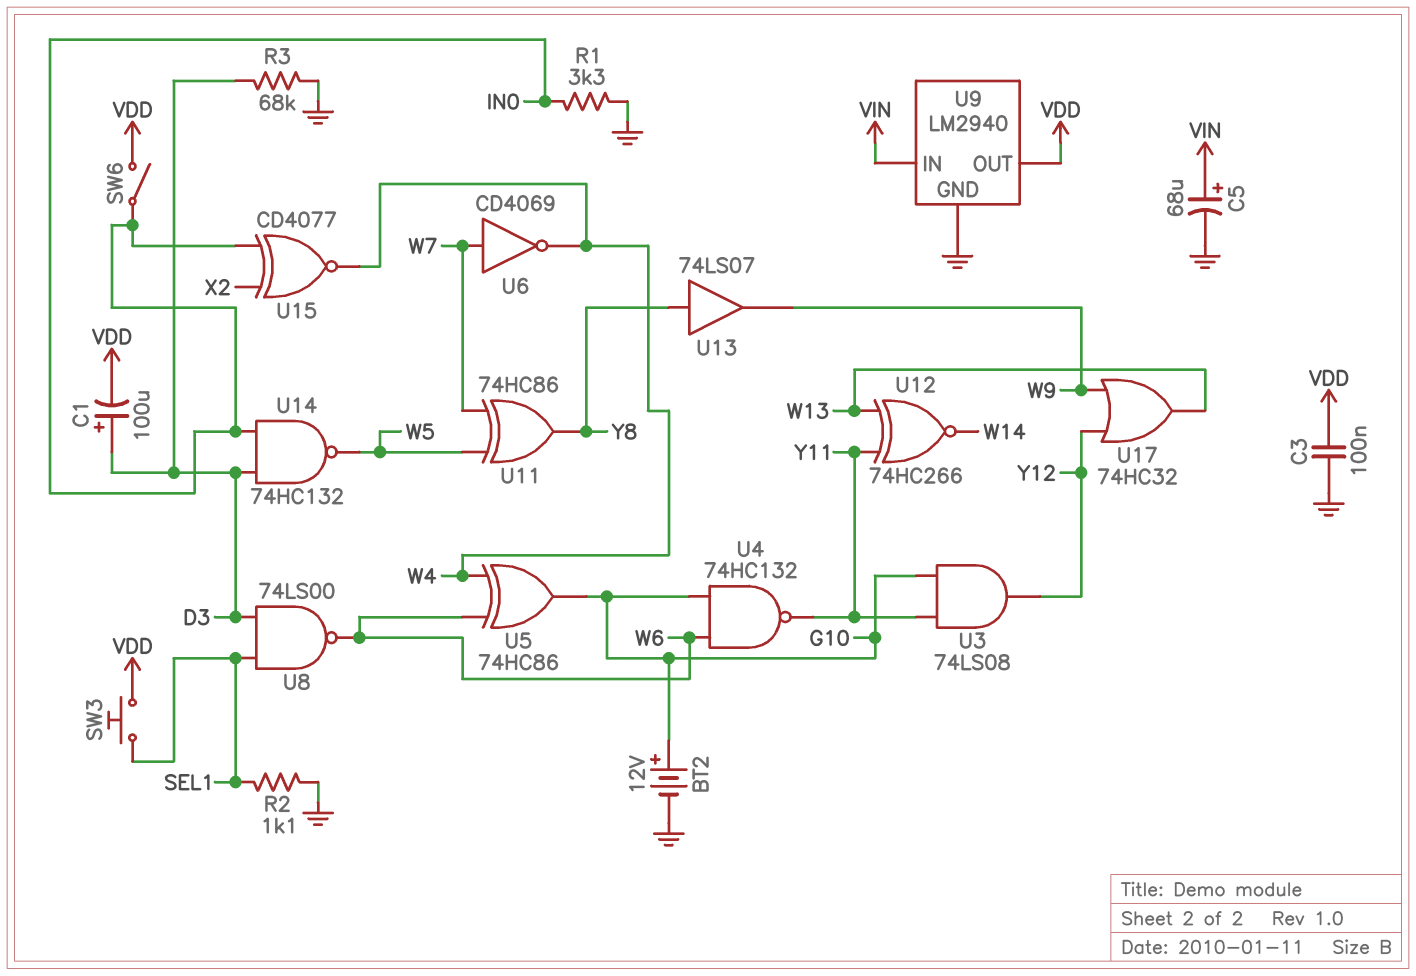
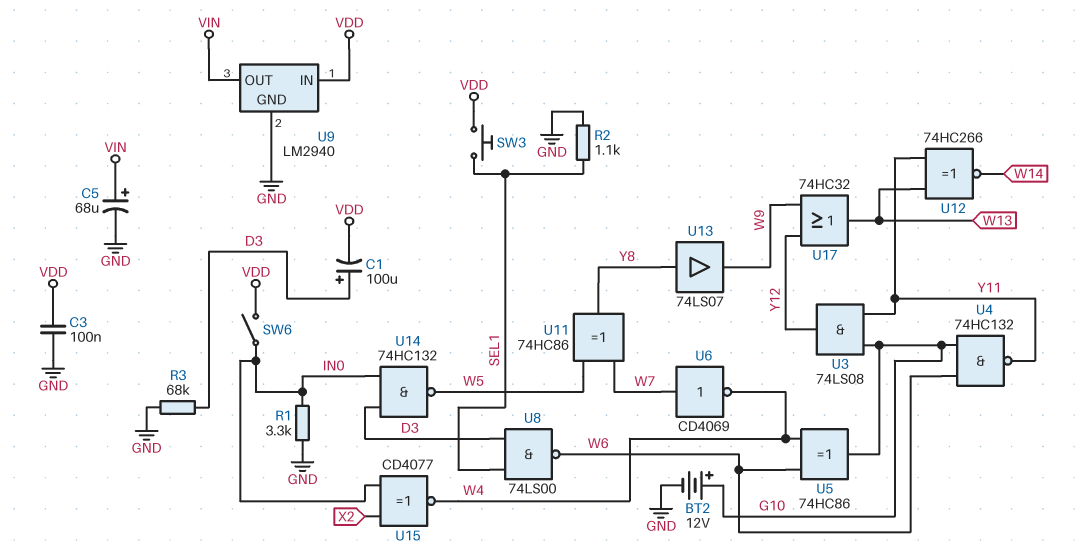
U9 pin IN: VIN -> VDD
U9 pin OUT: VDD -> VIN

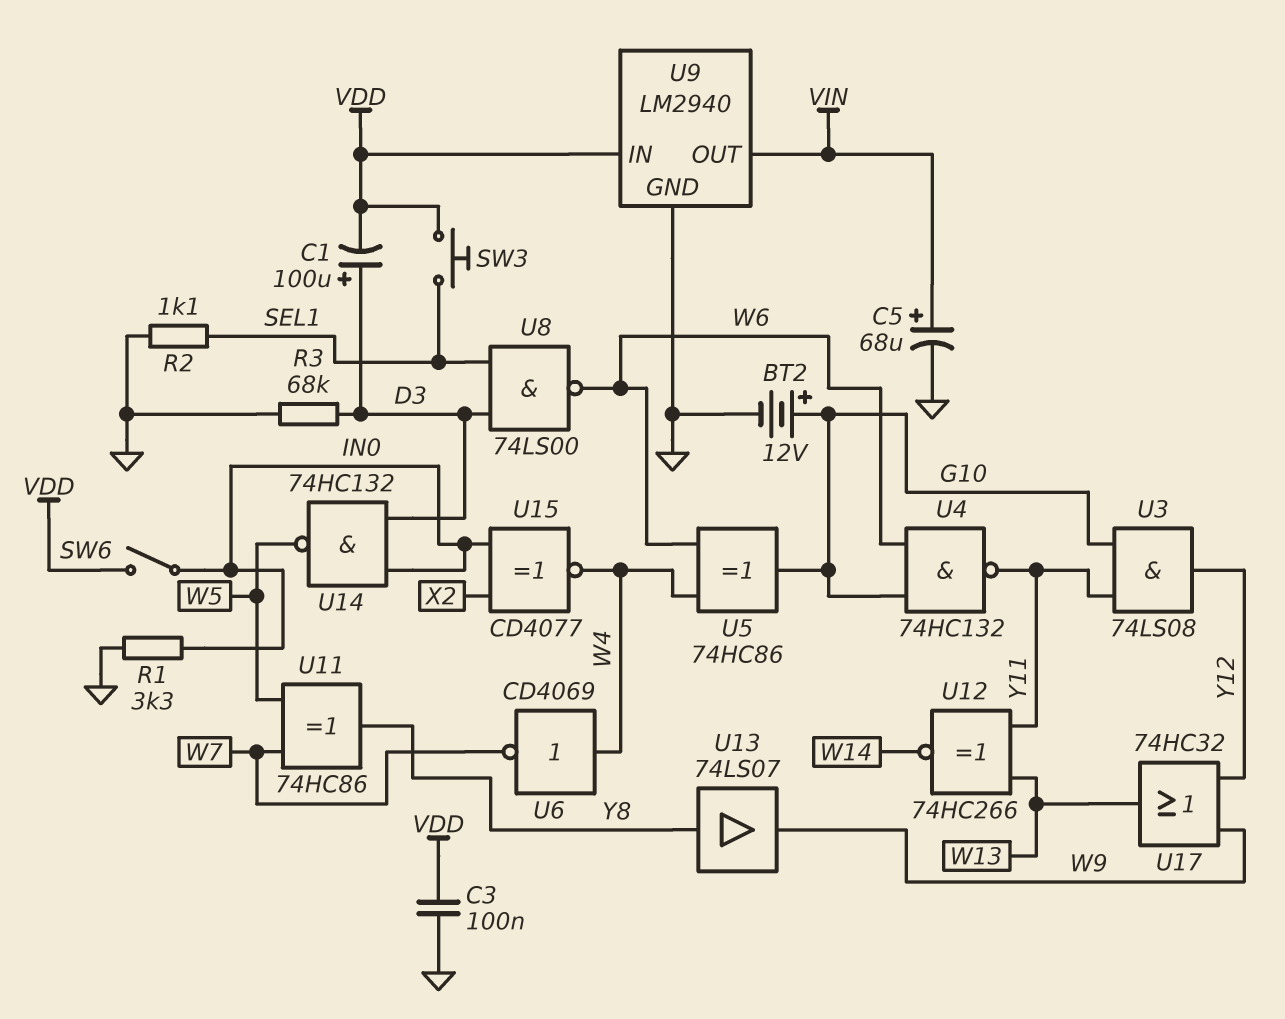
U6: NOT CD4069 (in W7, out W4) -> NOT CD4069 (in W4, out W7)

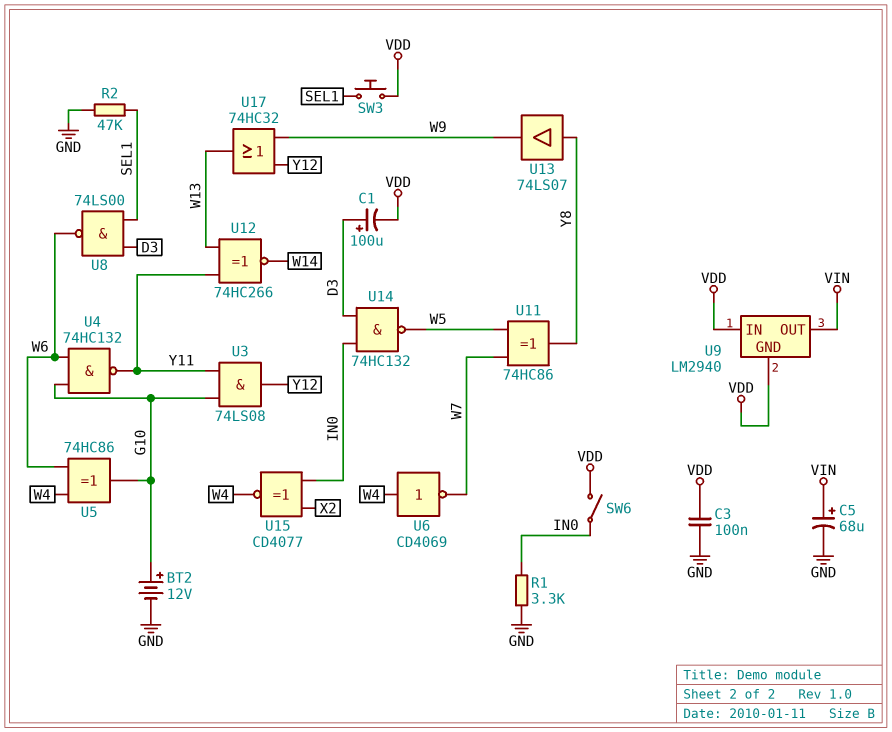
R2: 1.1k (GND, SEL1) -> 47k (GND, SEL1)
R3: 68k (D3, GND) -> none
U9 pin GND: GND -> VDD

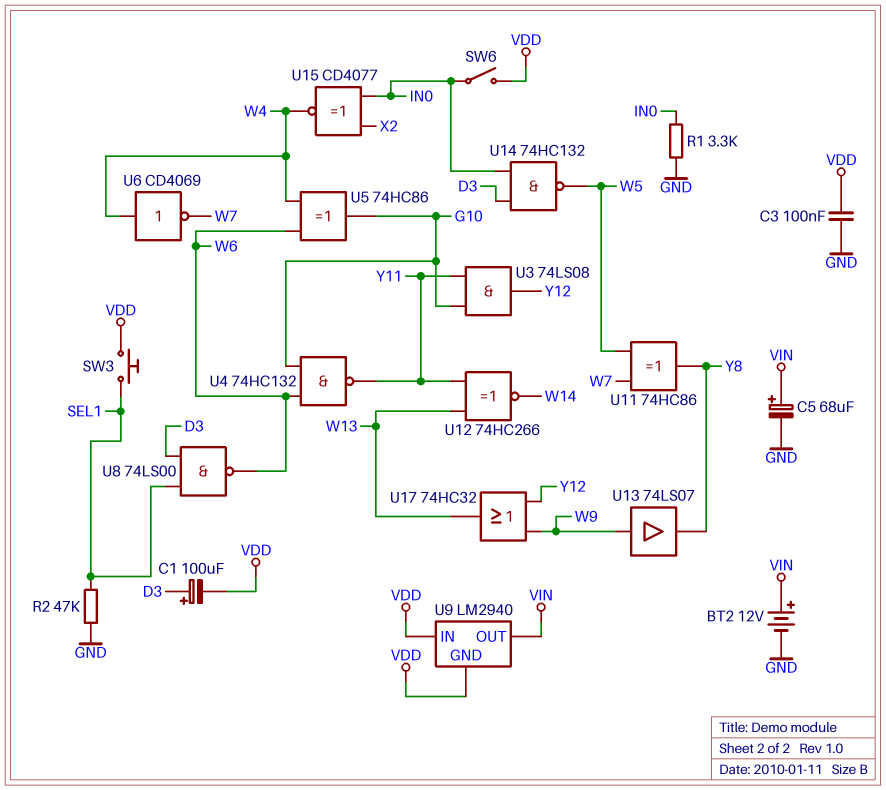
BT2: 12V (plus G10, minus GND) -> 12V (plus VIN, minus GND)
U13: buffer 74LS07 (in Y8, out W9) -> buffer 74LS07 (in W9, out Y8)

